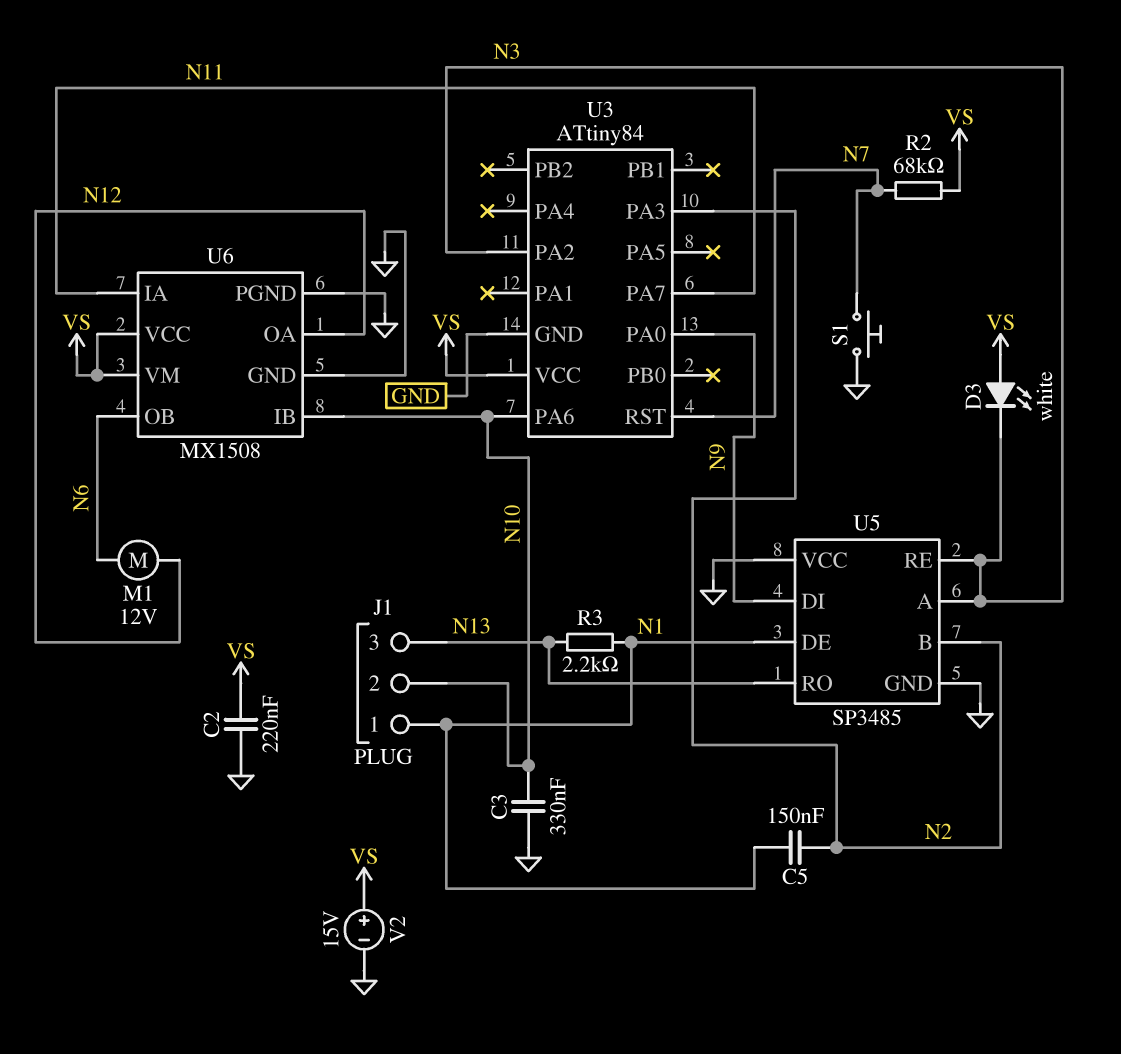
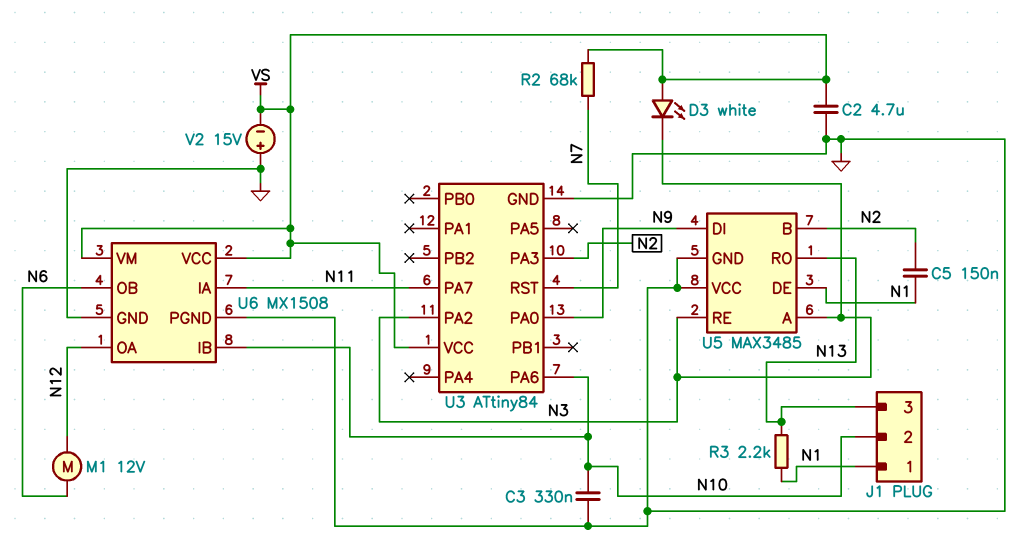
C2: 220nF (GND, VS) -> 4.7uF (GND, VS)
S1: button (GND, N7) -> none
U5: SP3485 -> MAX3485
V2: 15V (plus VS, minus GND) -> 15V (plus GND, minus VS)

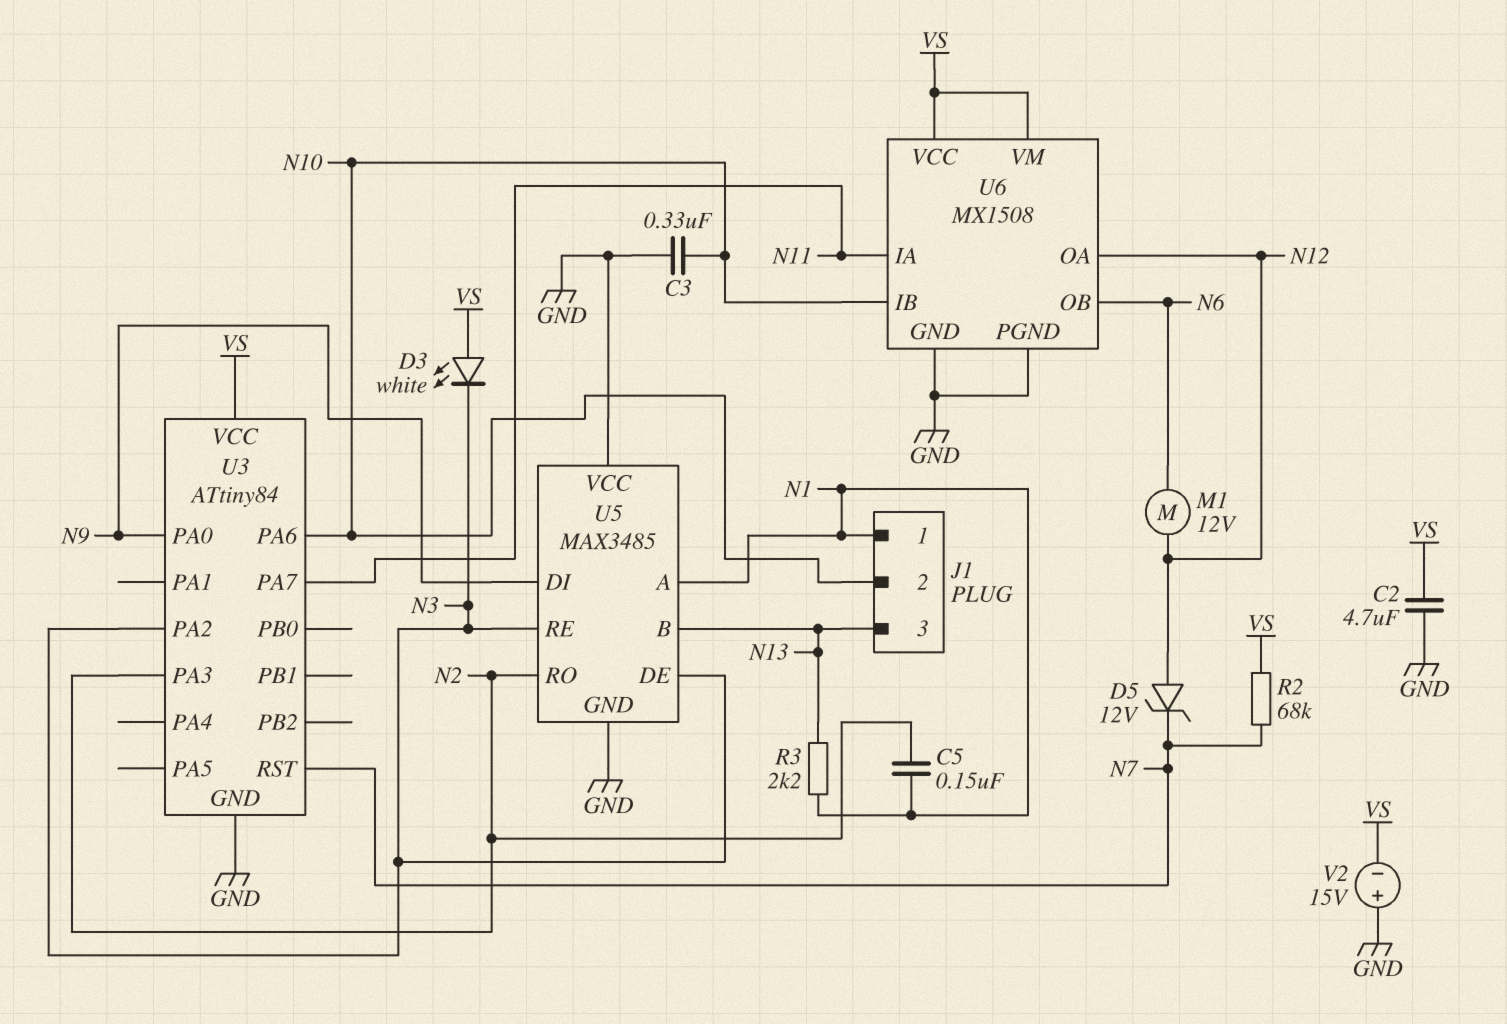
D5: none -> zener 12V (A N12, K N7)
U5 pin A: N3 -> N1
U5 pin B: N2 -> N13
U5 pin DE: N1 -> N3
U5 pin RO: N13 -> N2

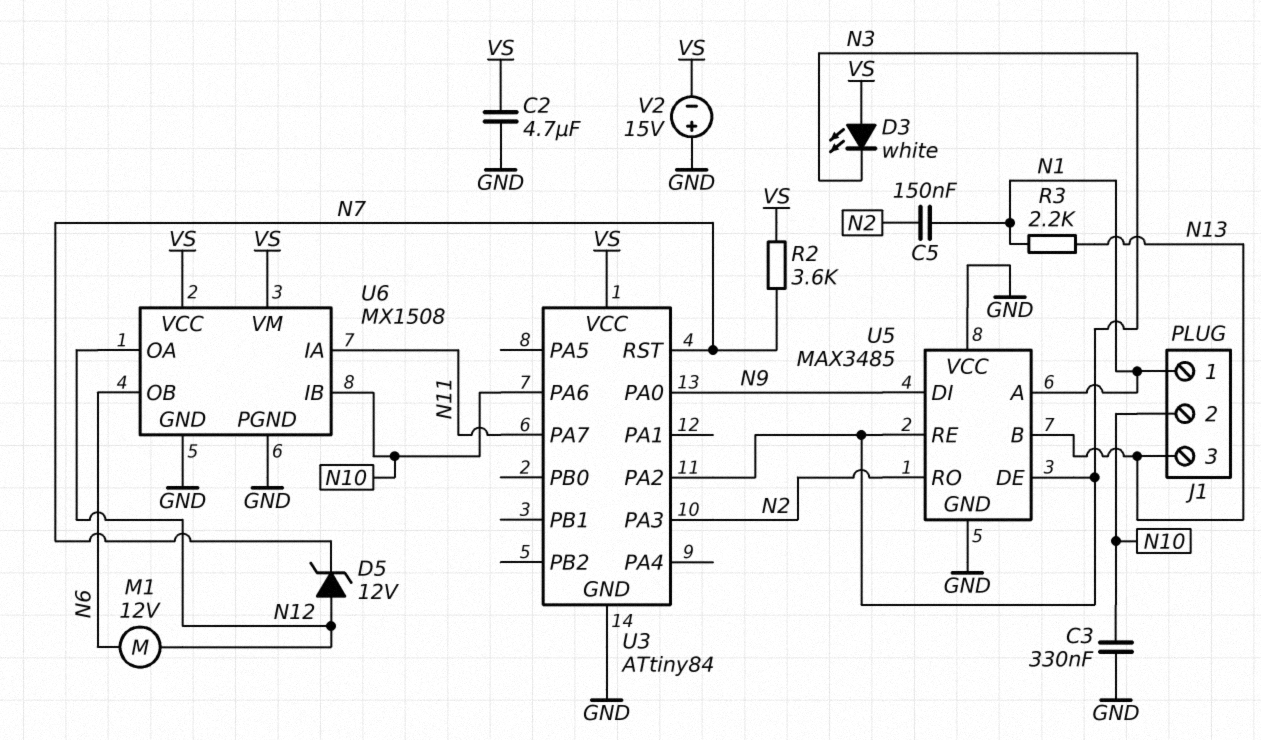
R2: 68k (N7, VS) -> 3.6k (N7, VS)

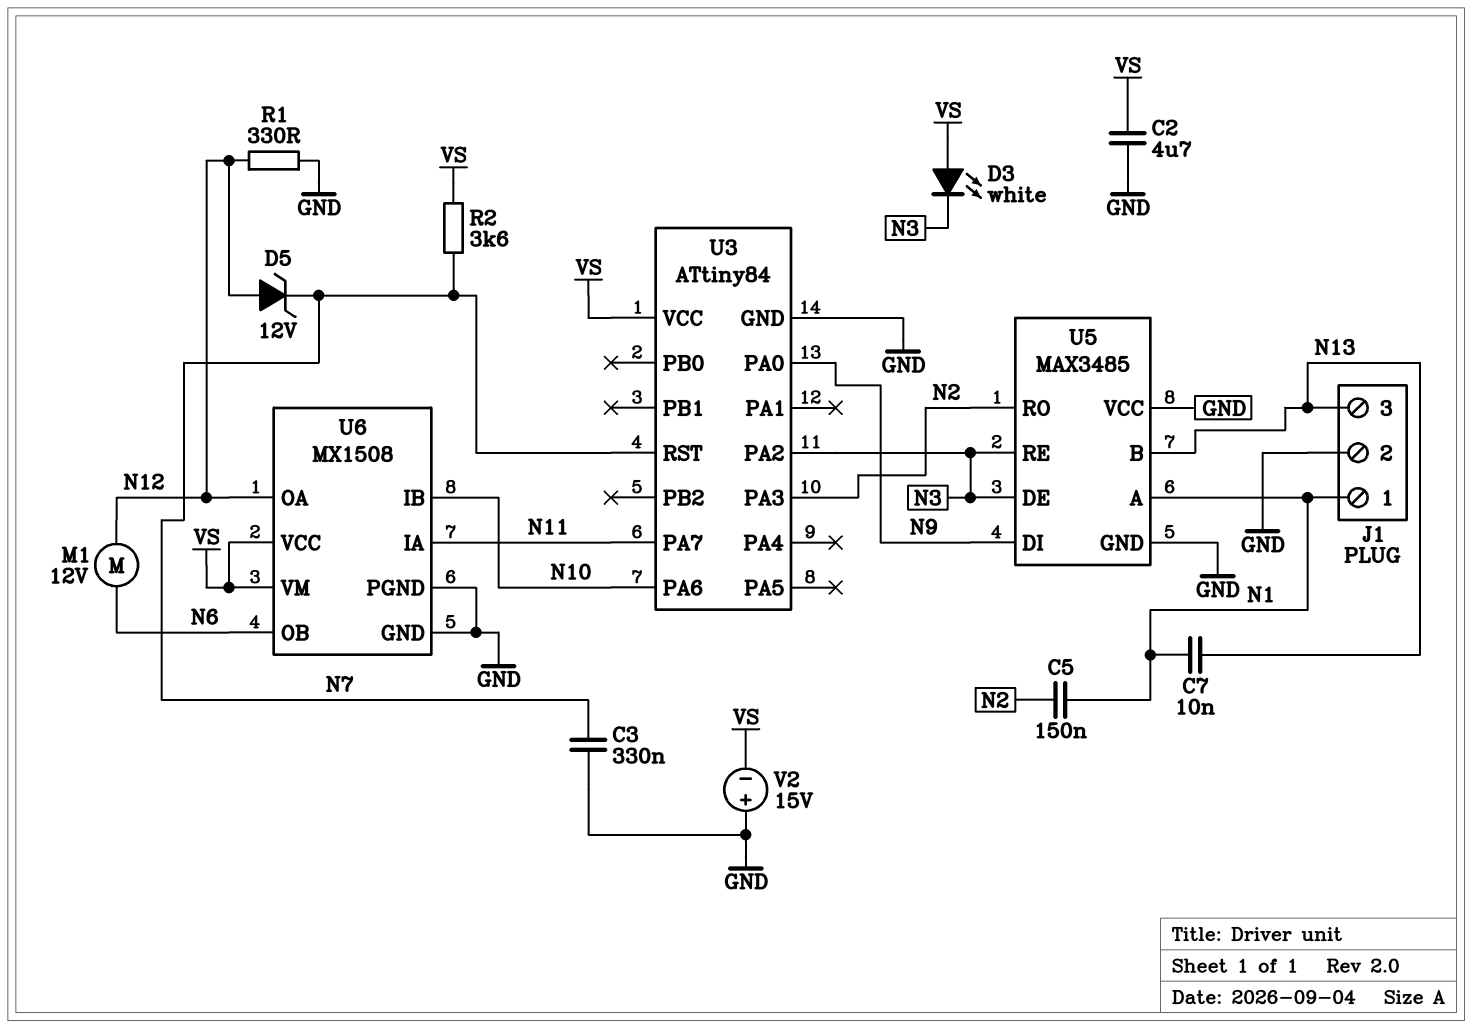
C3: 330nF (GND, N10) -> 330nF (GND, N7)
C7: none -> 10nF (N1, N13)
J1 pin 2: N10 -> GND
R1: none -> 330 (GND, N12)
R3: 2.2k (N1, N13) -> none

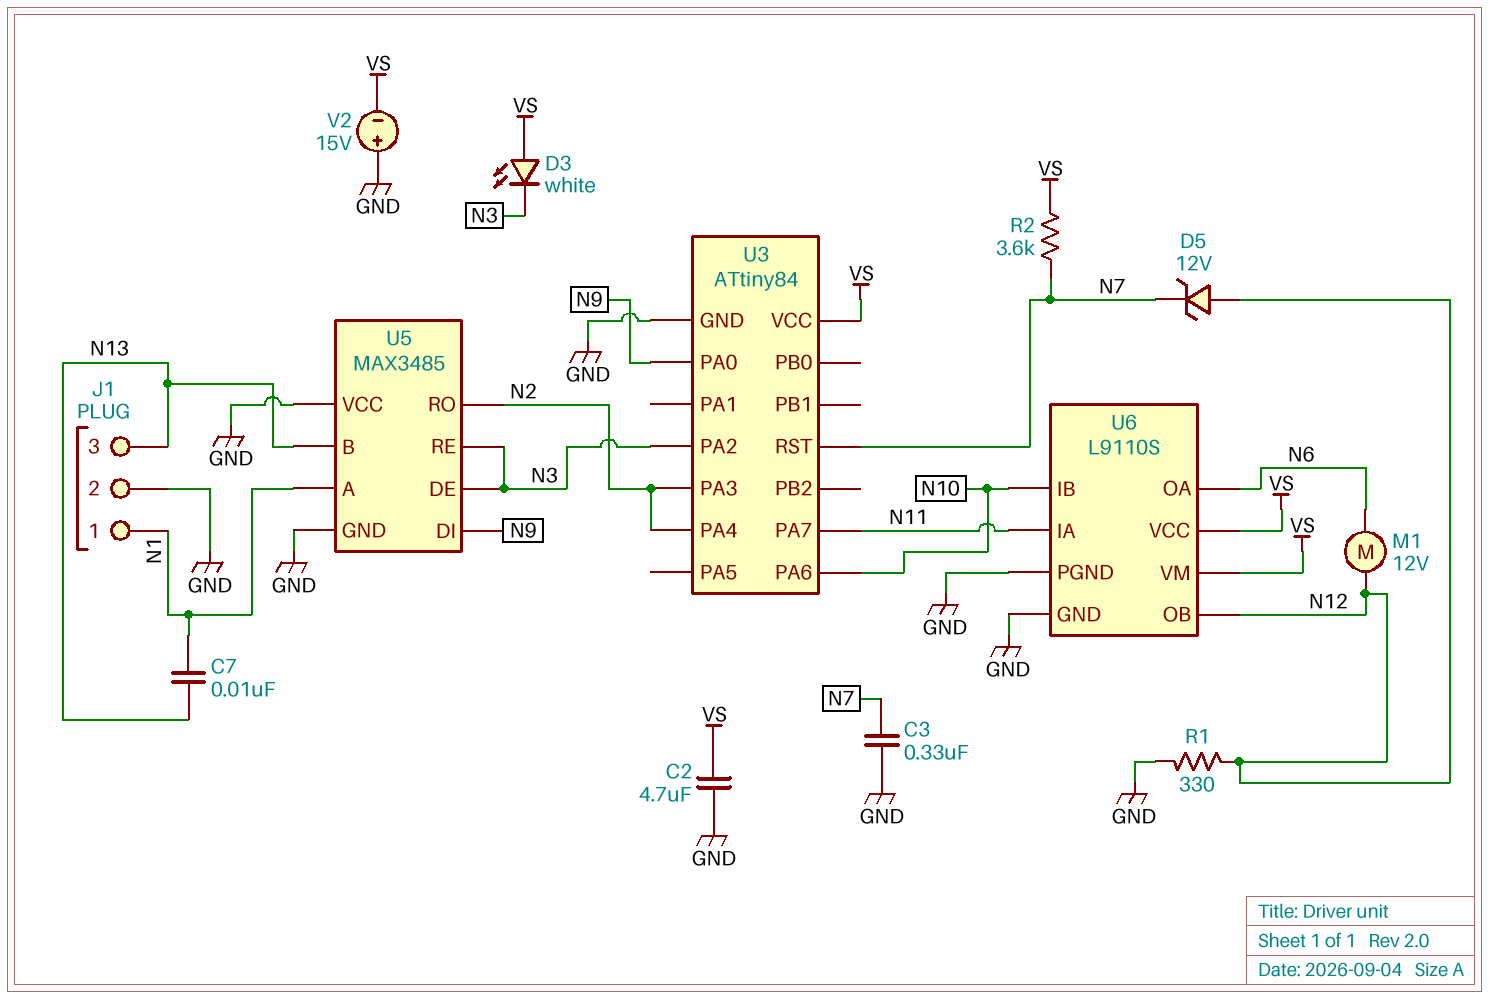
C5: 150nF (N1, N2) -> none
U3 pin PA4: none -> N2
U6: MX1508 -> L9110S
U6 pin OA: N12 -> N6
U6 pin OB: N6 -> N12

